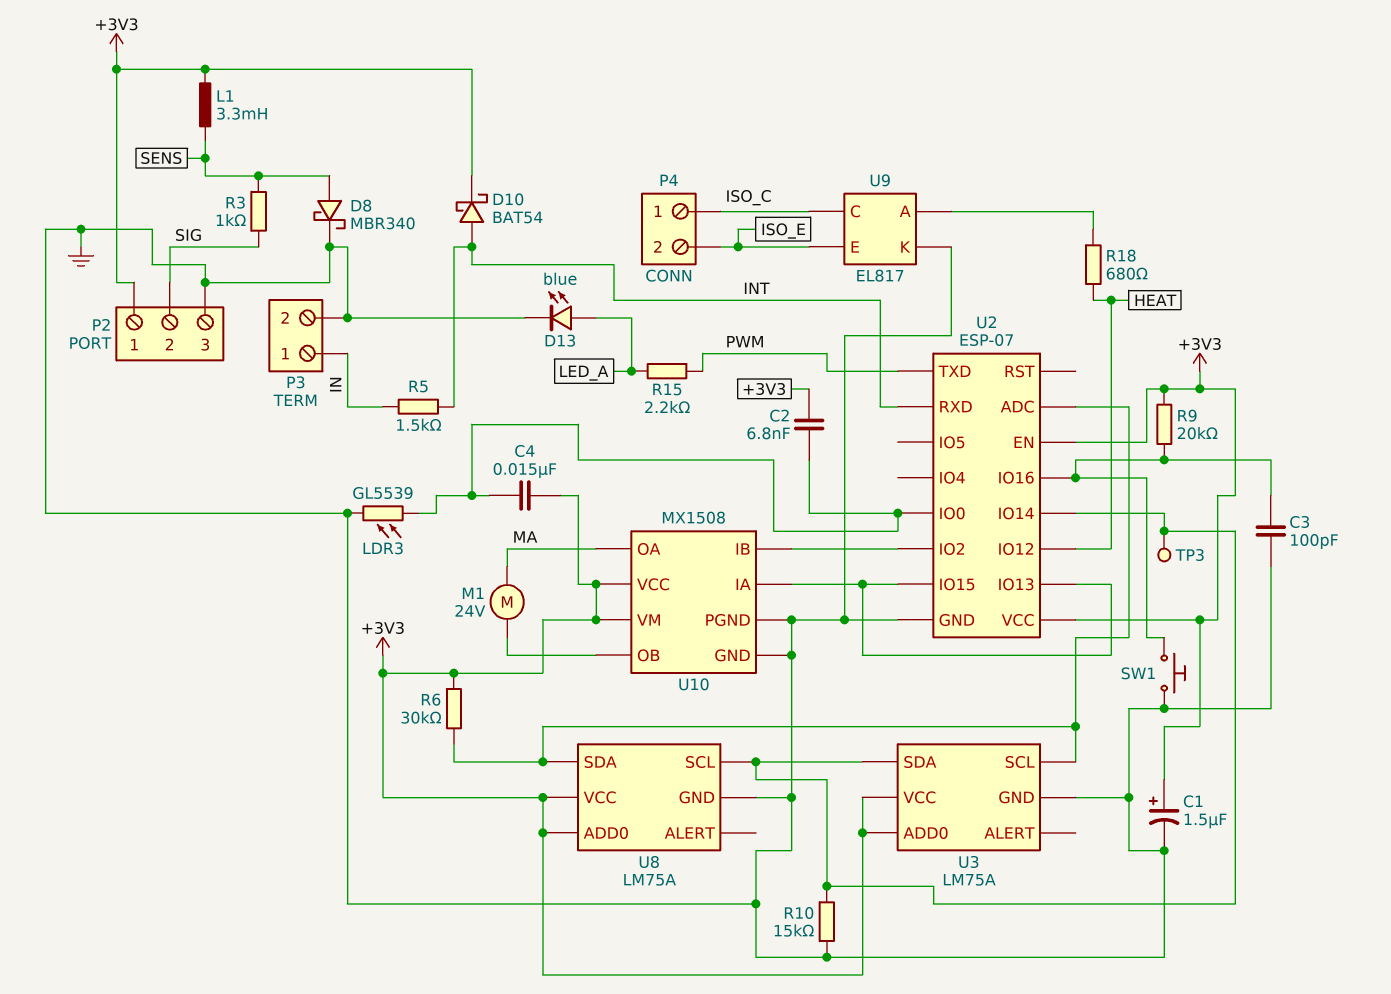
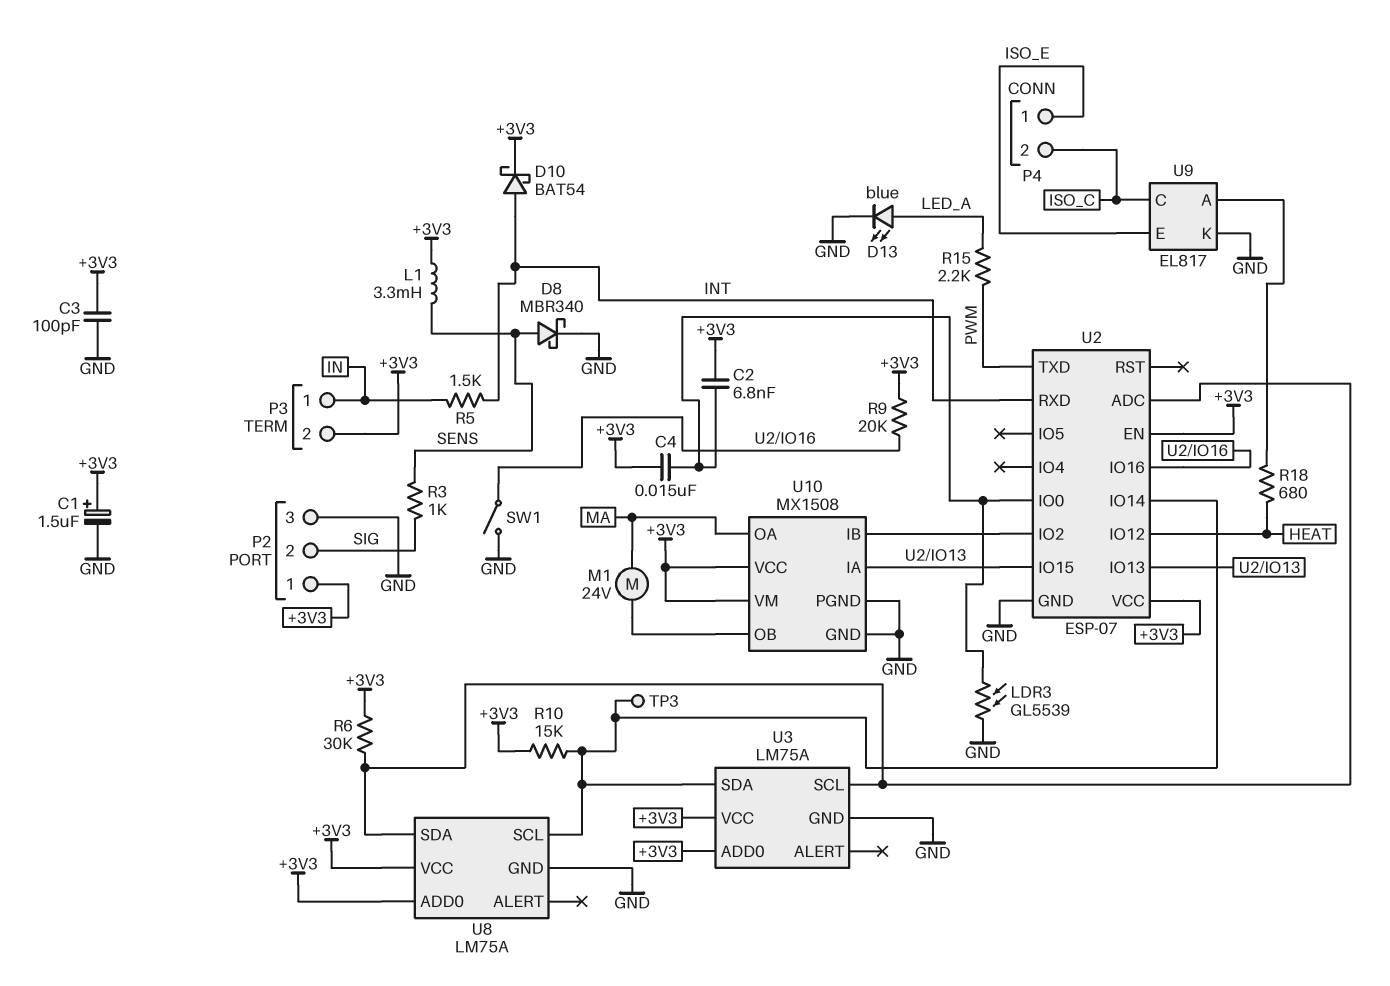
C3: 100pF (GND, U2/IO16) -> 100pF (+3V3, GND)
P3 pin 2: GND -> +3V3
P4 pin 1: ISO_C -> ISO_E
P4 pin 2: ISO_E -> ISO_C
R10: 15k (GND, U2/IO14) -> 15k (+3V3, U2/IO14)
SW1: button (GND, U2/IO16) -> switch (GND, U2/IO16)

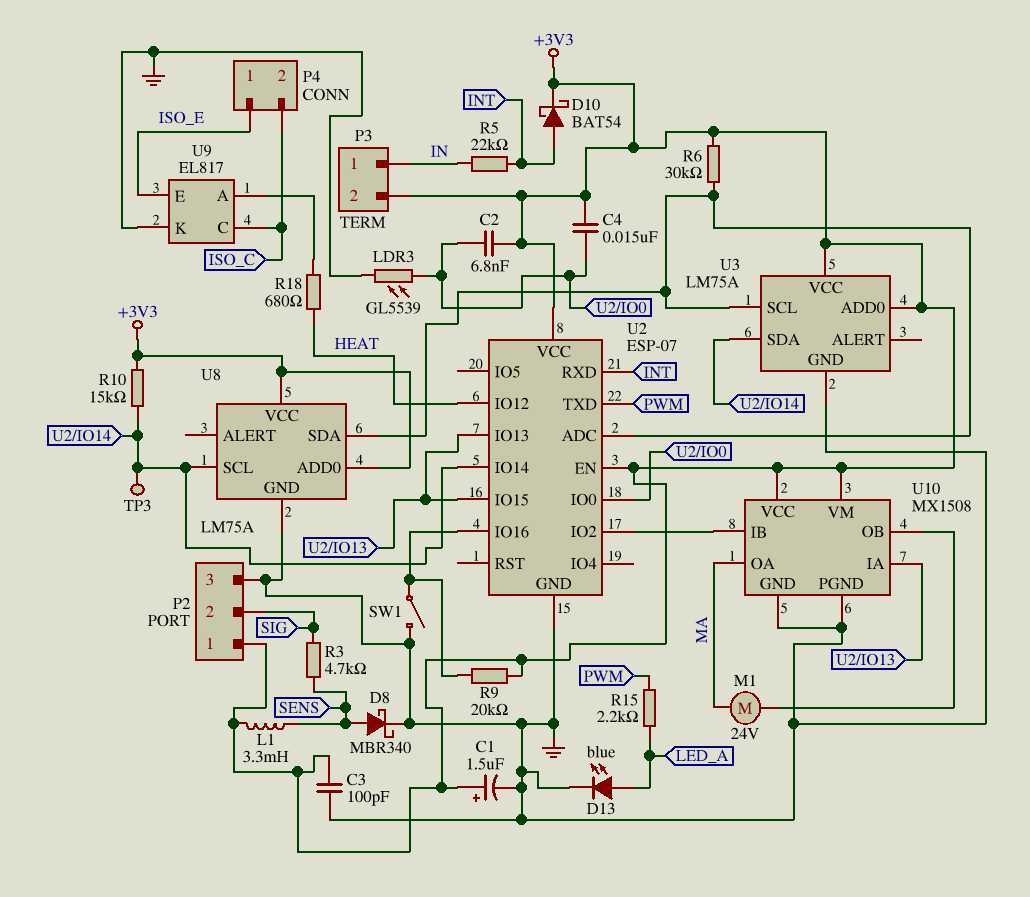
R3: 1k (SENS, SIG) -> 4.7k (SENS, SIG)
R5: 1.5k (IN, INT) -> 22k (IN, INT)

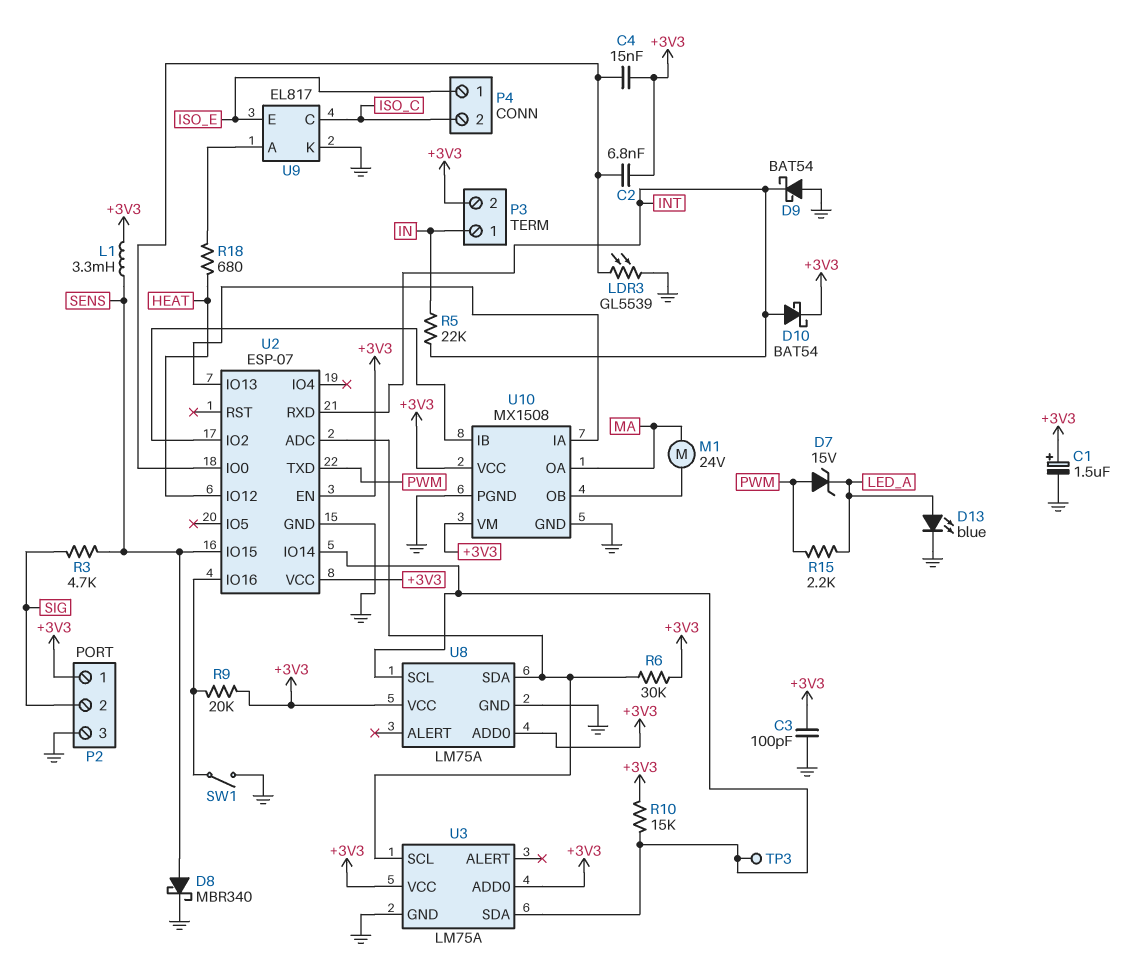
D7: none -> zener 15V (A PWM, K LED_A)
D9: none -> schottky BAT54 (A GND, K INT)
U2 pin IO15: U2/IO13 -> SENS

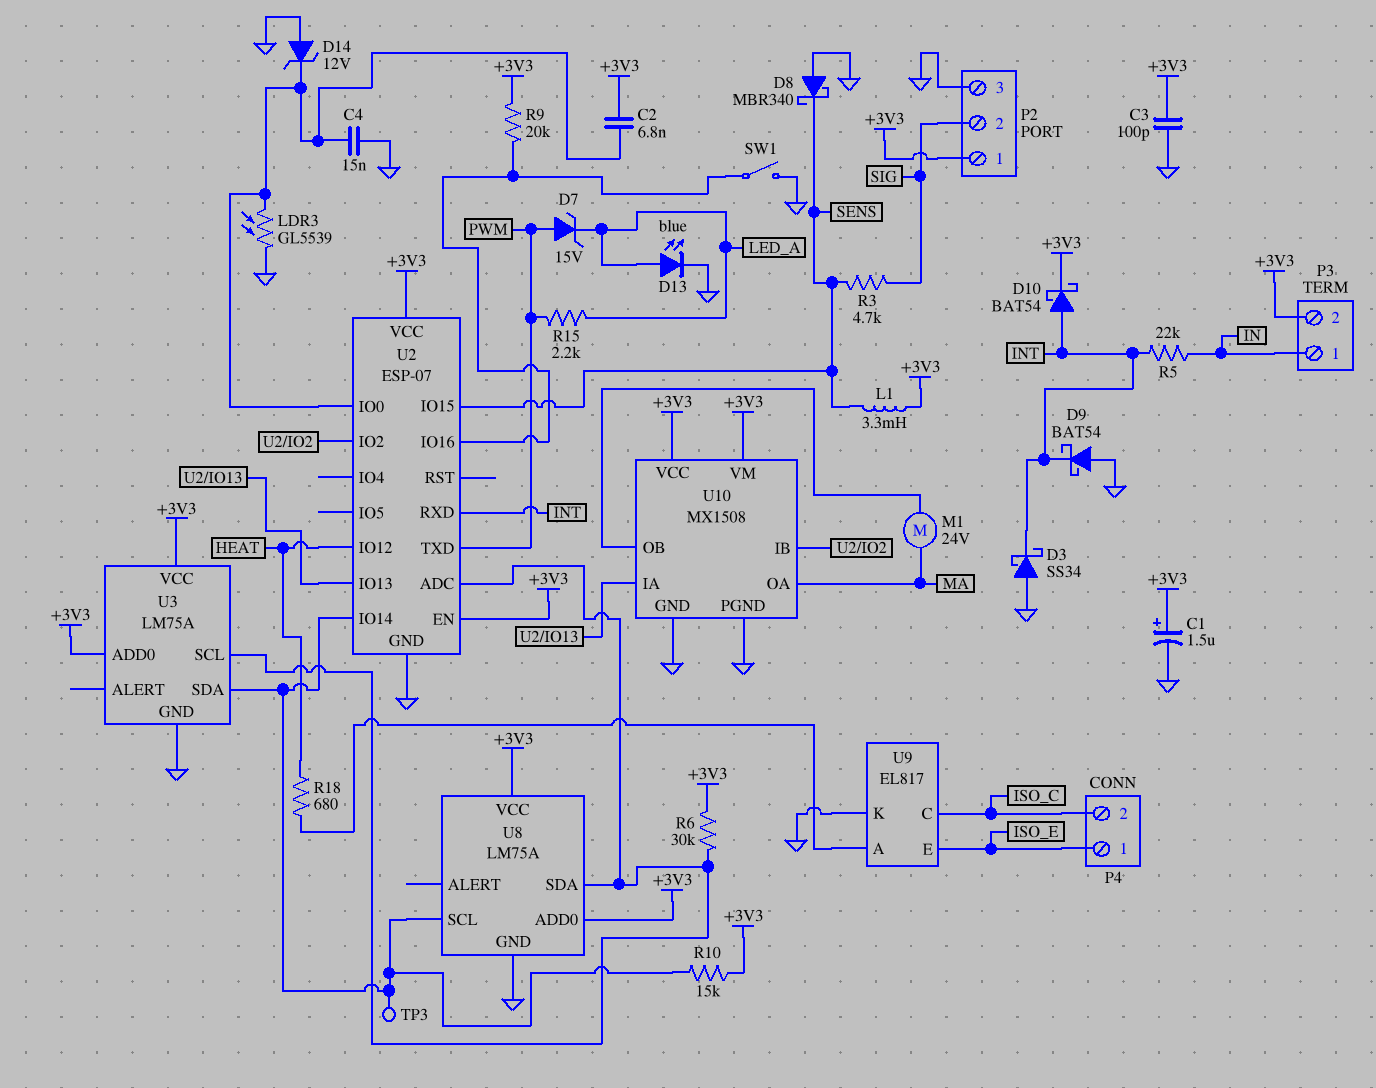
C4: 15nF (+3V3, U2/IO0) -> 15nF (GND, U2/IO0)
D3: none -> schottky SS34 (A GND, K INT)
D8: schottky MBR340 (A SENS, K GND) -> schottky MBR340 (A GND, K SENS)
D14: none -> zener 12V (A GND, K U2/IO0)

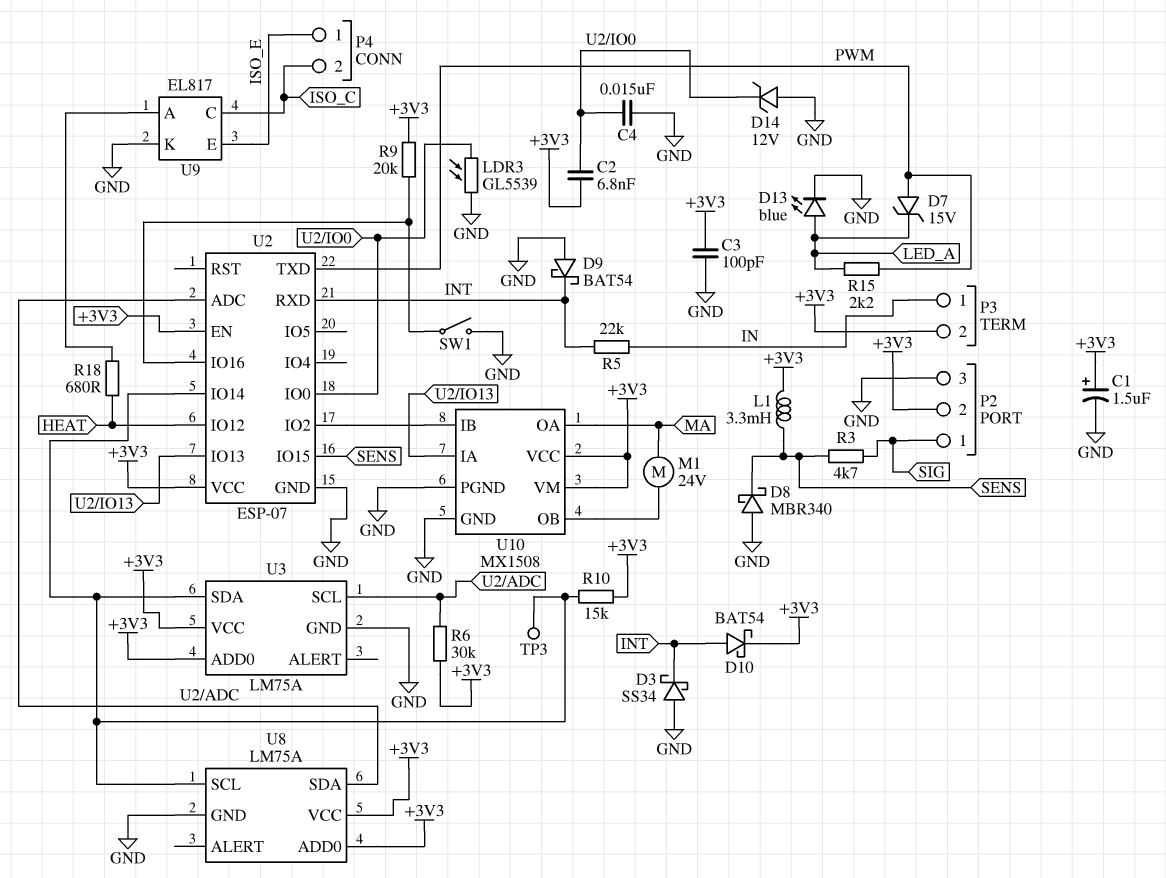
P2 pin 1: +3V3 -> SIG
P2 pin 2: SIG -> +3V3

